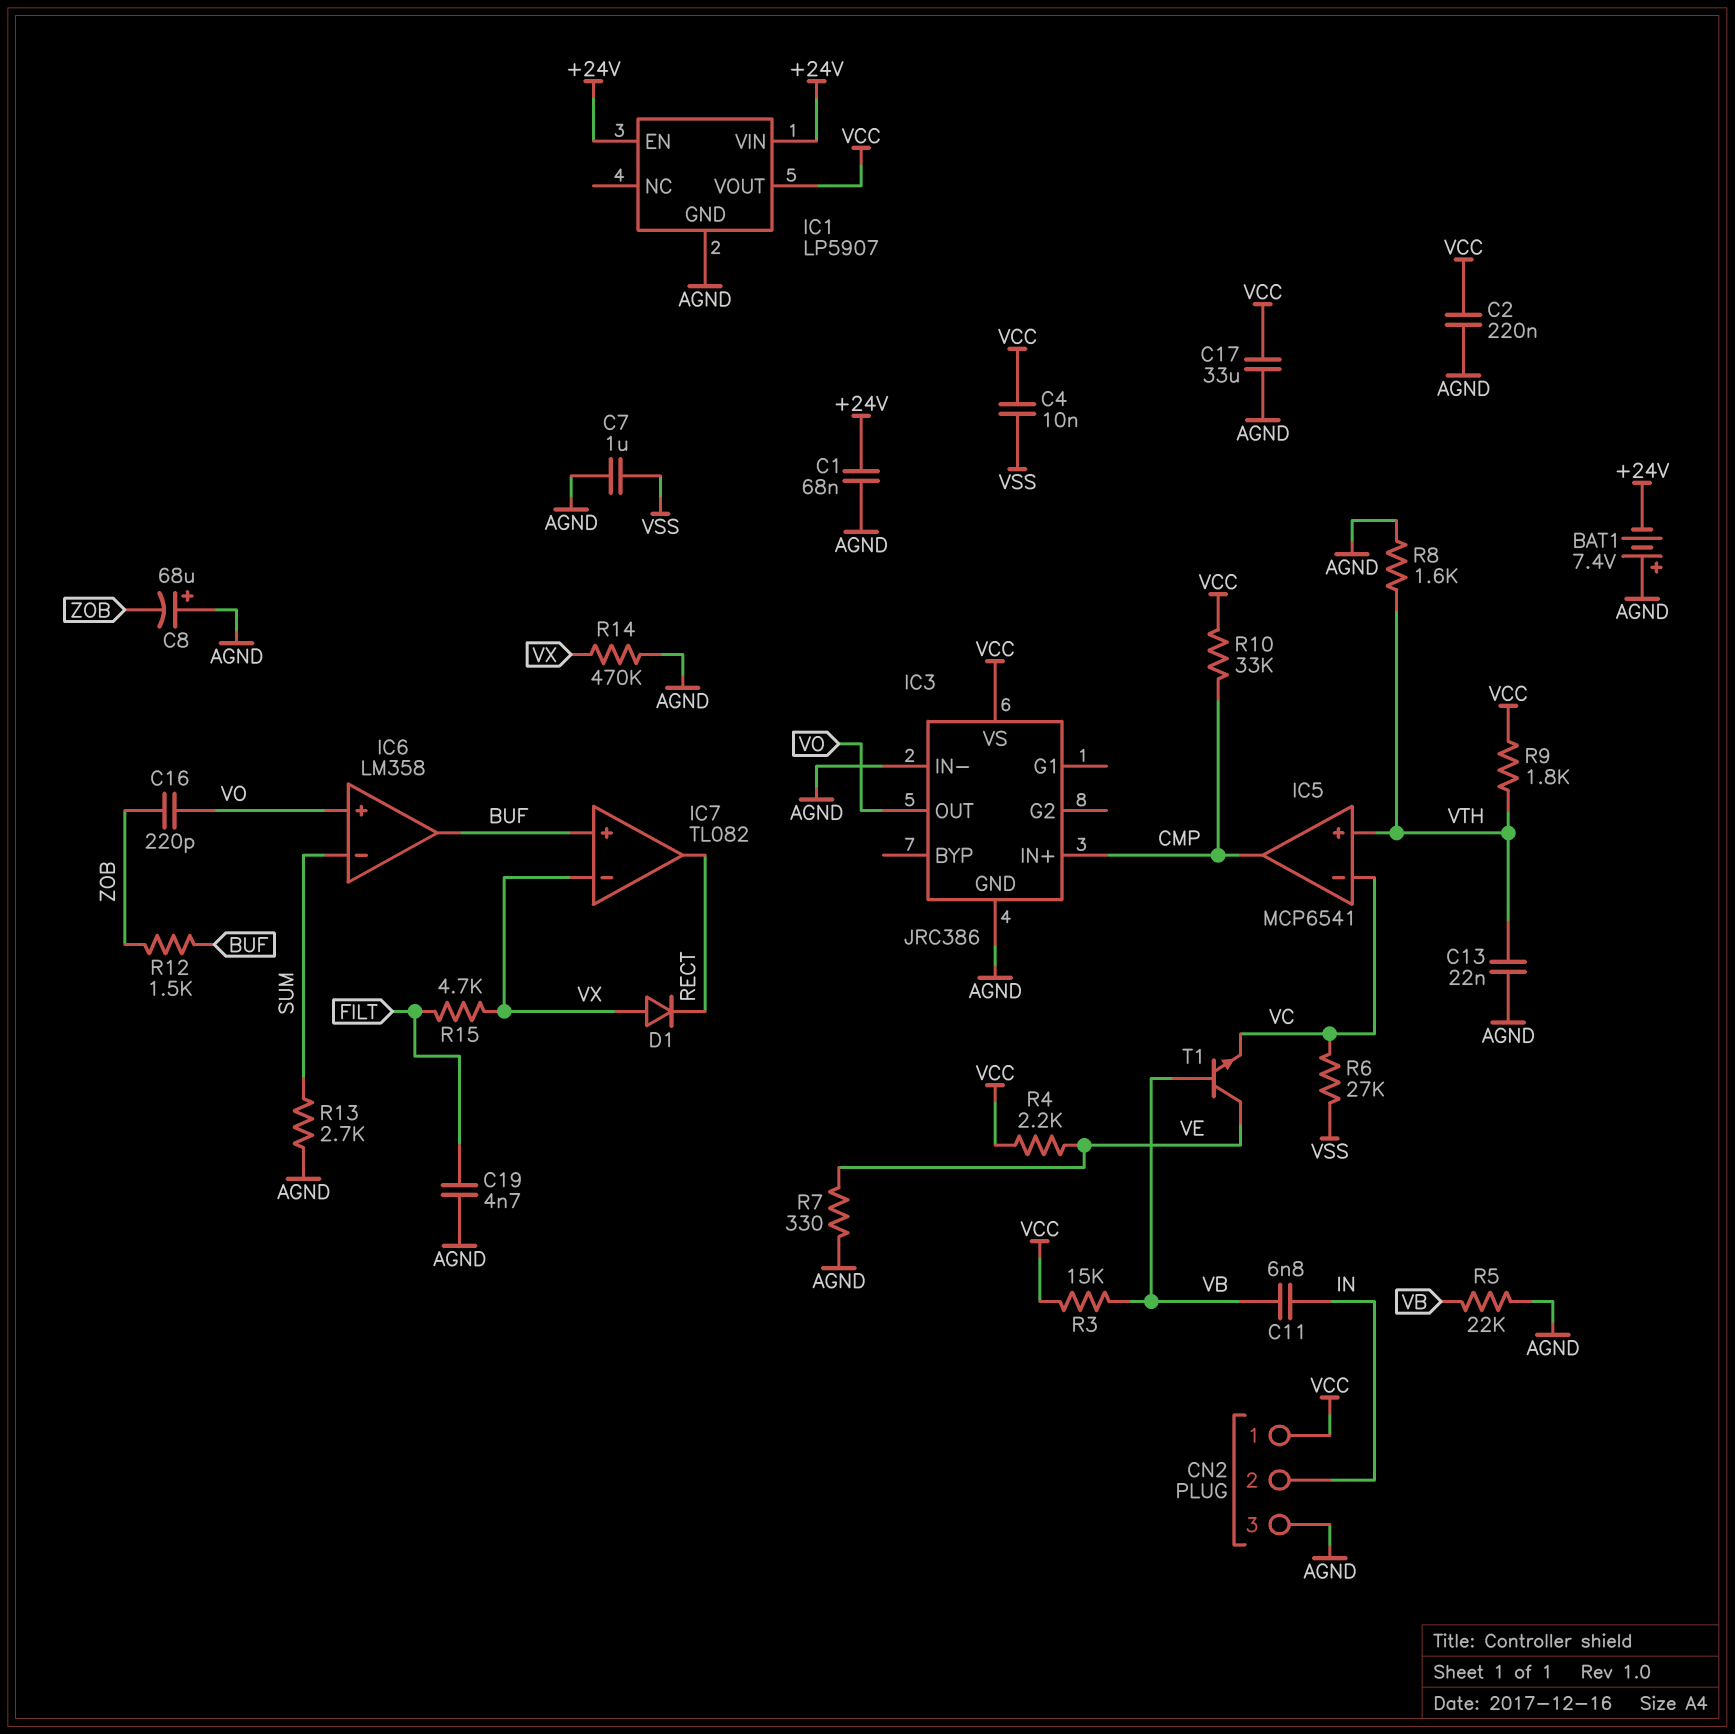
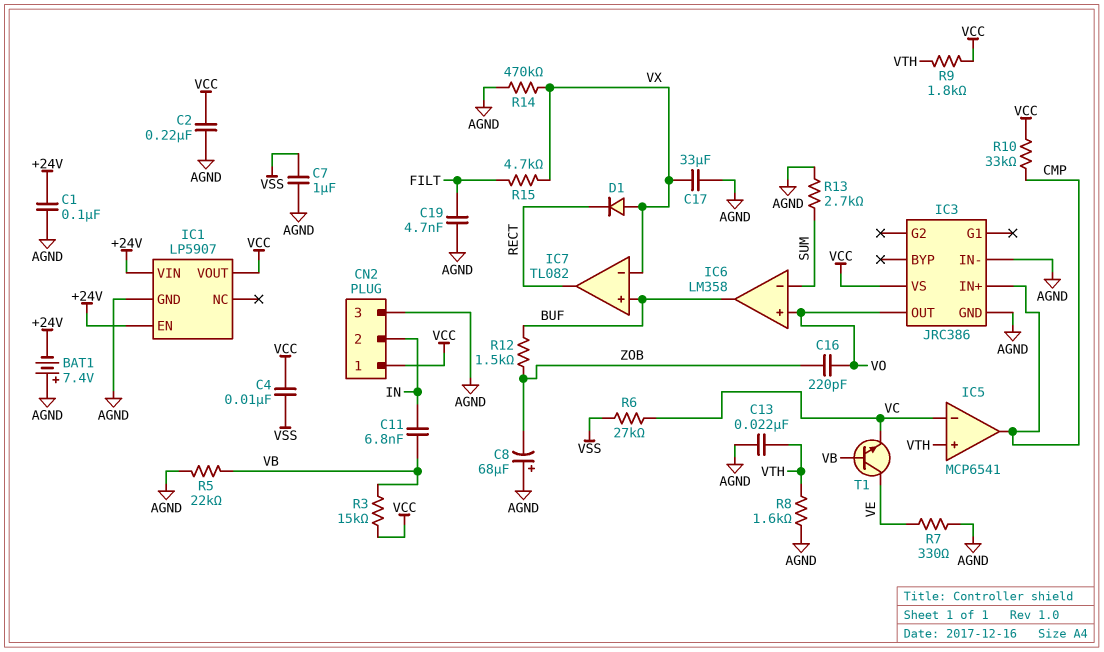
C1: 68nF (+24V, AGND) -> 100nF (+24V, AGND)
C17: 33uF (AGND, VCC) -> 33uF (AGND, VX)
R4: 2.2k (VCC, VE) -> none

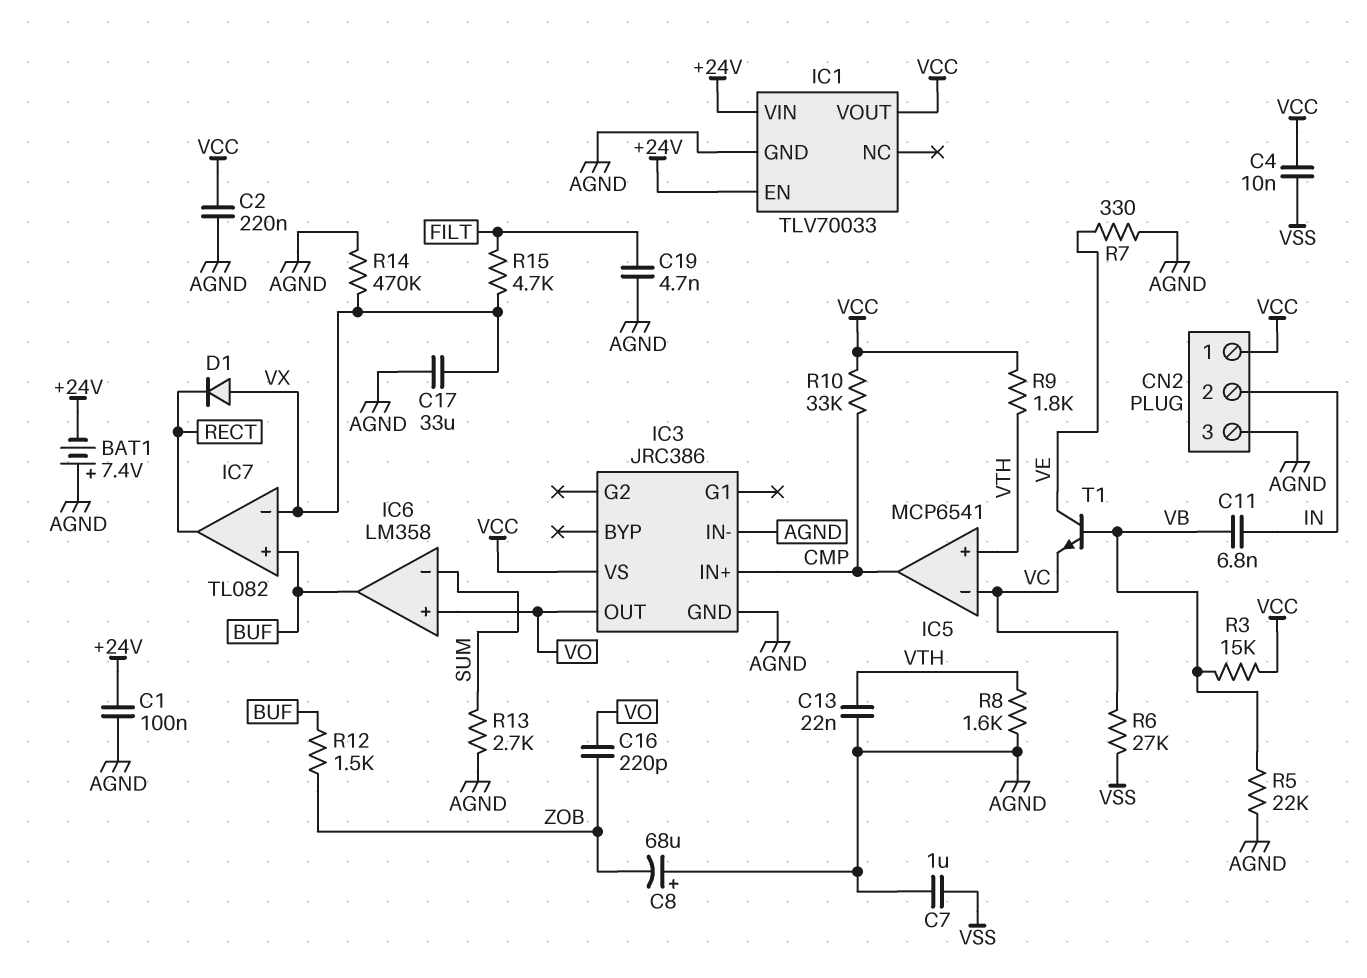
IC1: LP5907 -> TLV70033

